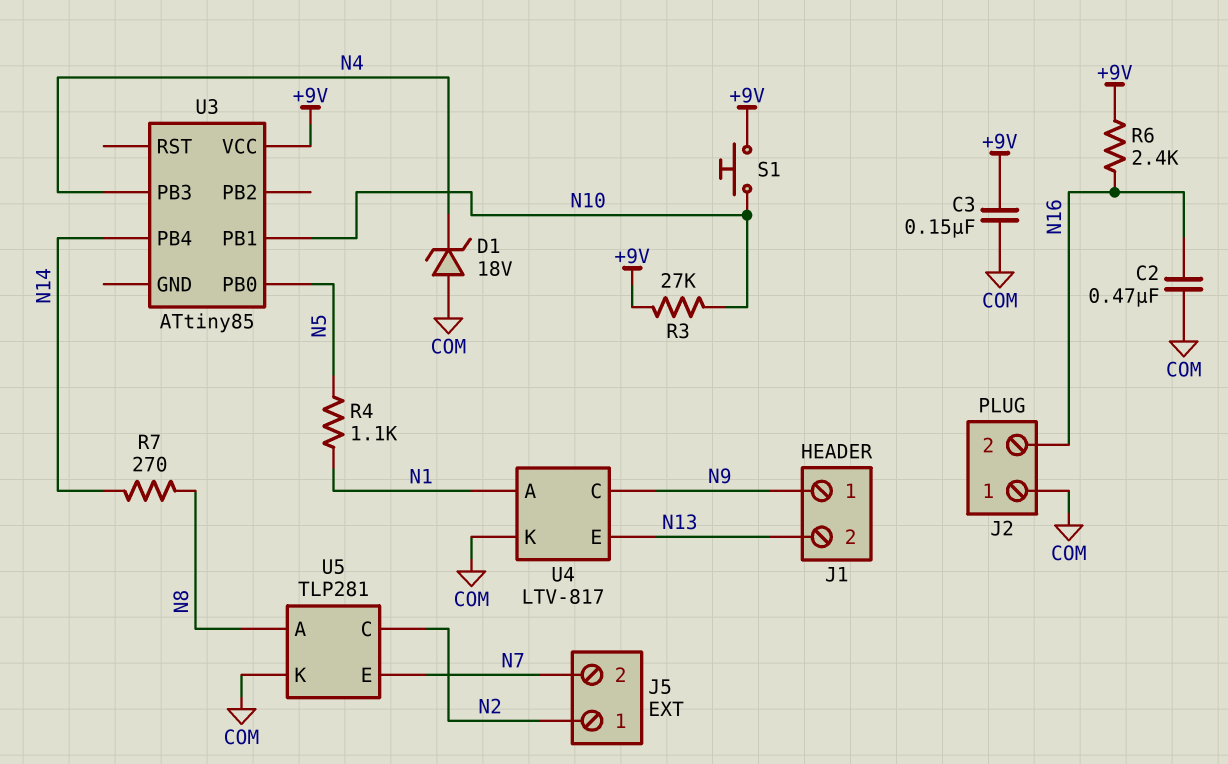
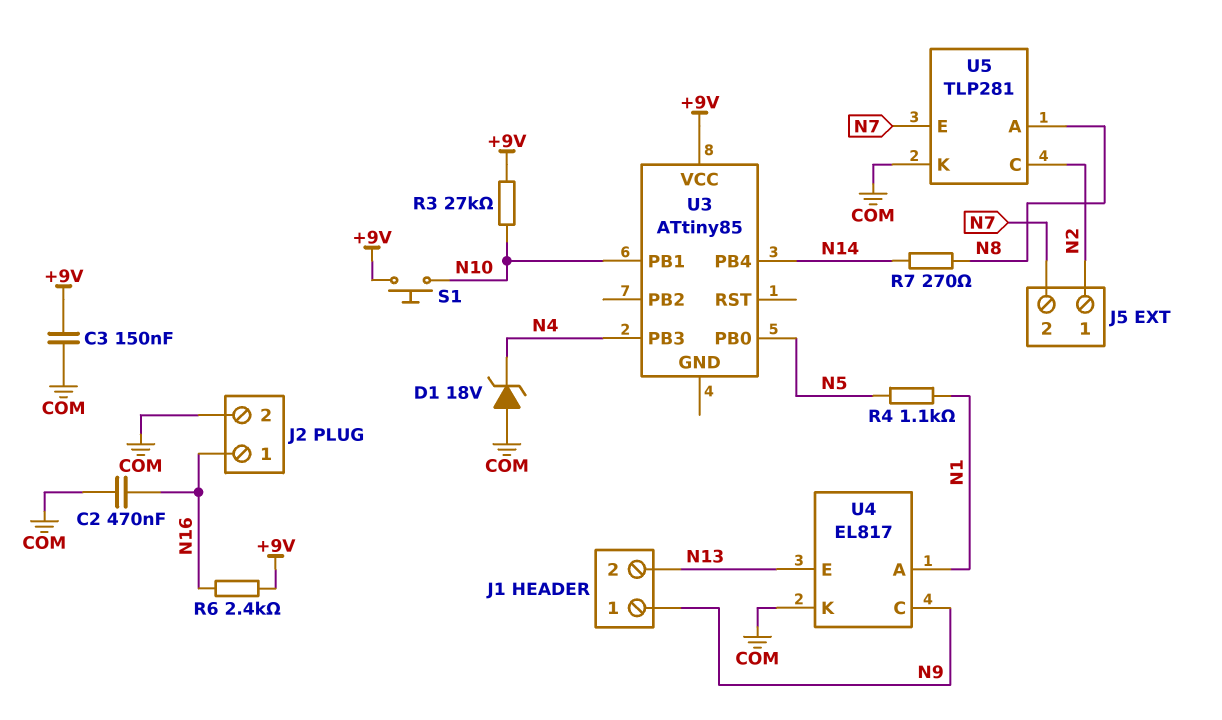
J2 pin 1: COM -> N16
J2 pin 2: N16 -> COM
U4: LTV-817 -> EL817

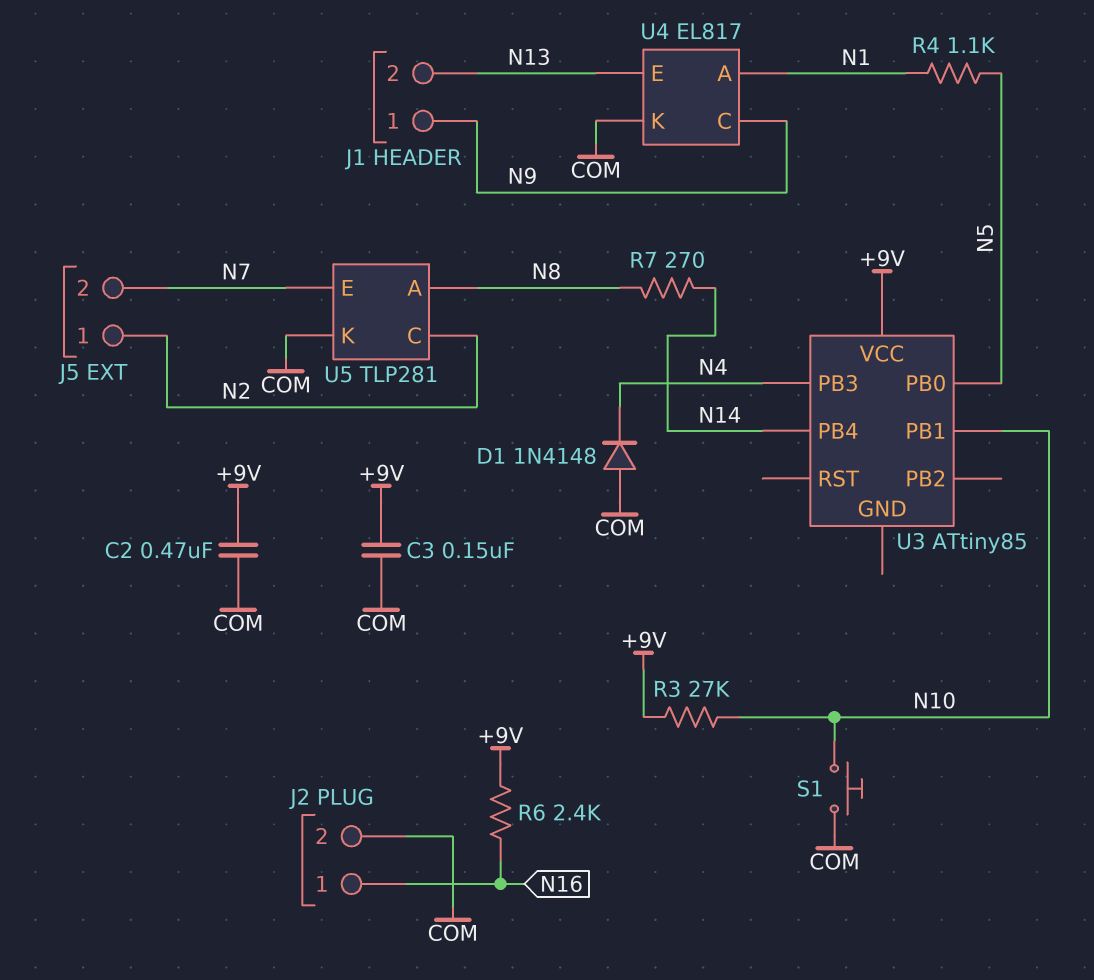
C2: 470nF (COM, N16) -> 470nF (+9V, COM)
D1: zener 18V (A COM, K N4) -> diode 1N4148 (A COM, K N4)
S1: button (+9V, N10) -> button (COM, N10)

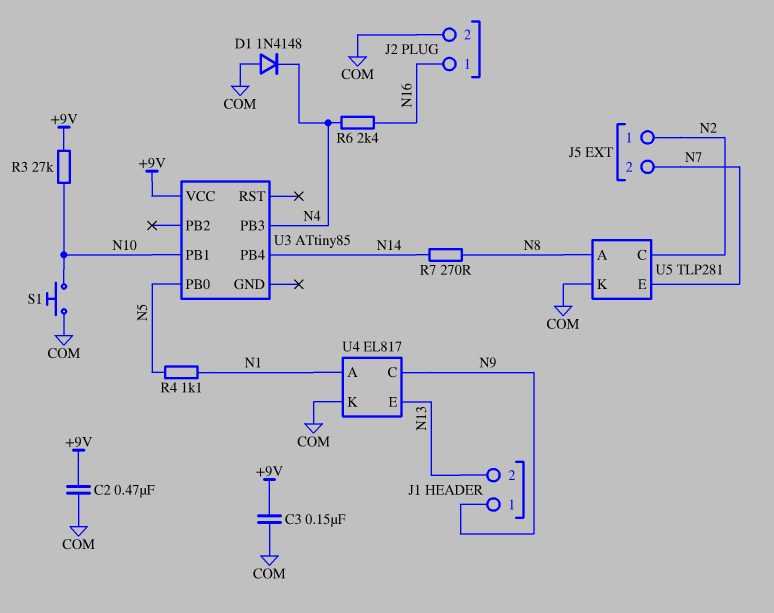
R6: 2.4k (+9V, N16) -> 2.4k (N4, N16)

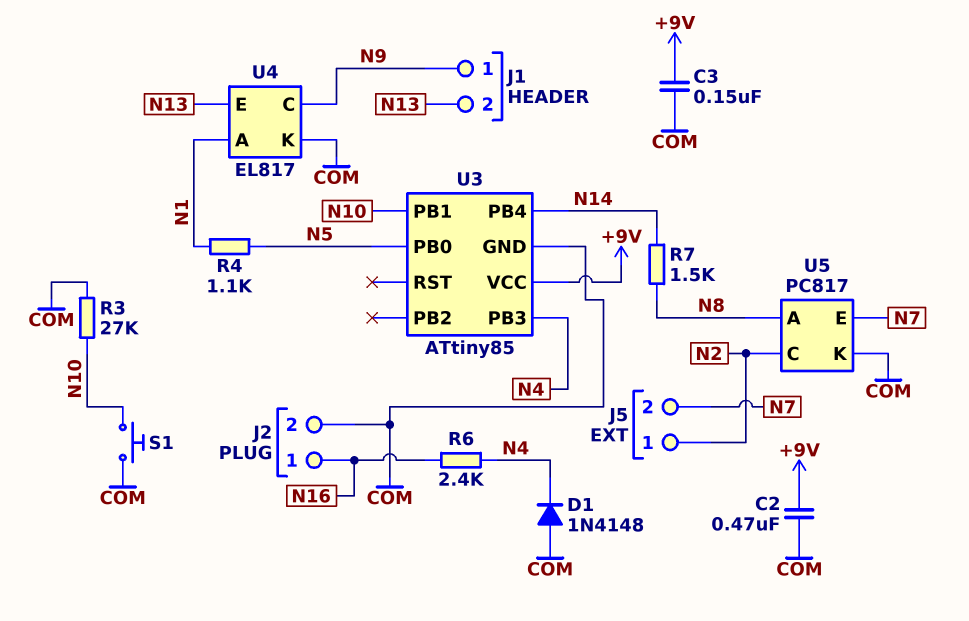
R3: 27k (+9V, N10) -> 27k (COM, N10)
R7: 270 (N8, N14) -> 1.5k (N8, N14)
U3 pin GND: none -> COM
U5: TLP281 -> PC817

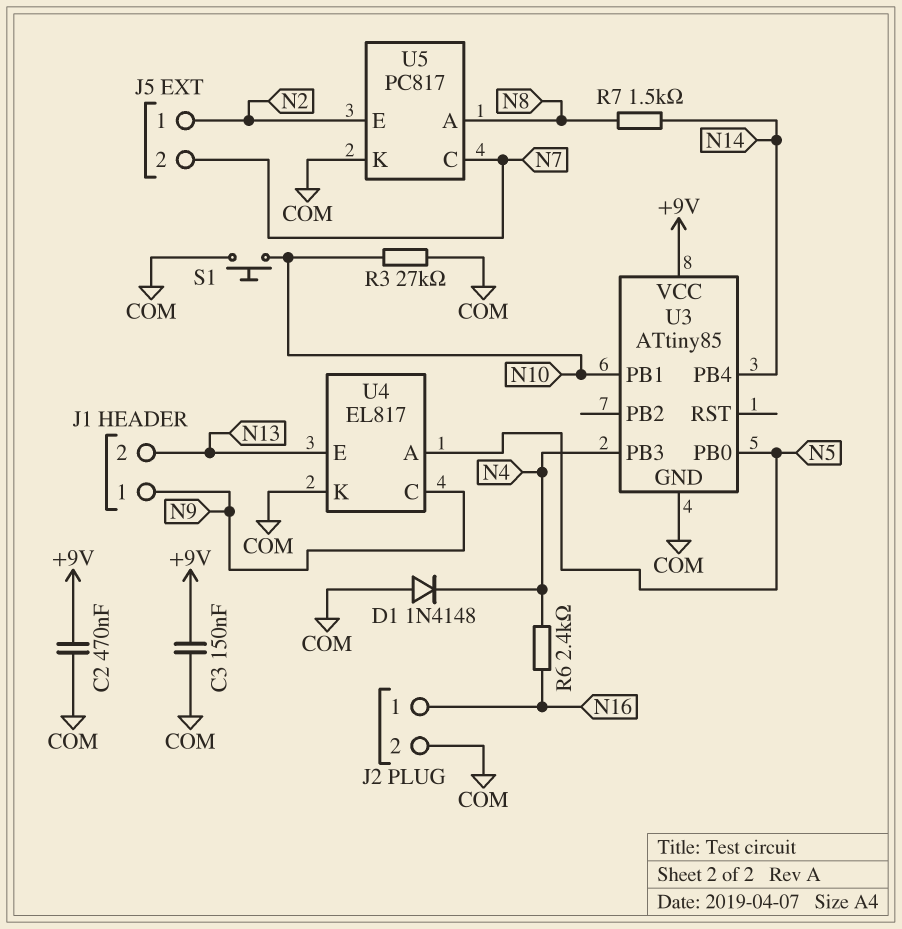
R4: 1.1k (N1, N5) -> none
U4 pin A: N1 -> N5
U5 pin C: N2 -> N7
U5 pin E: N7 -> N2

